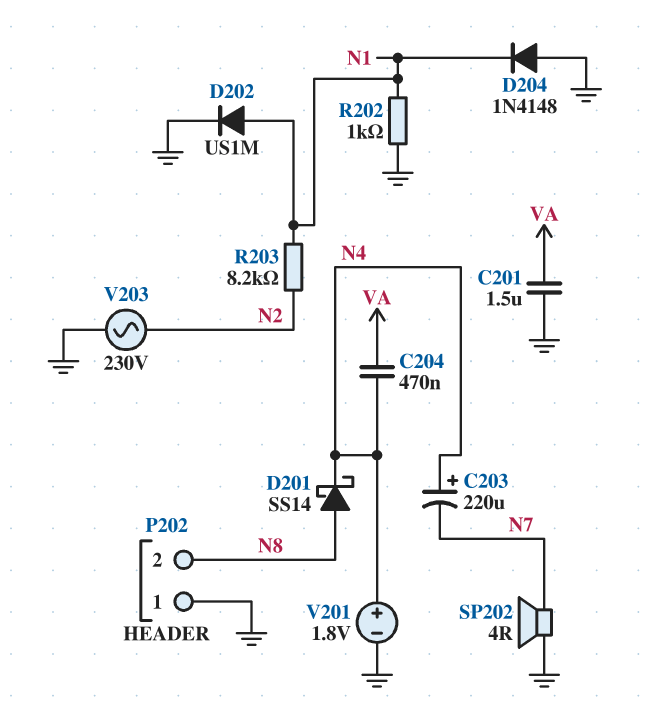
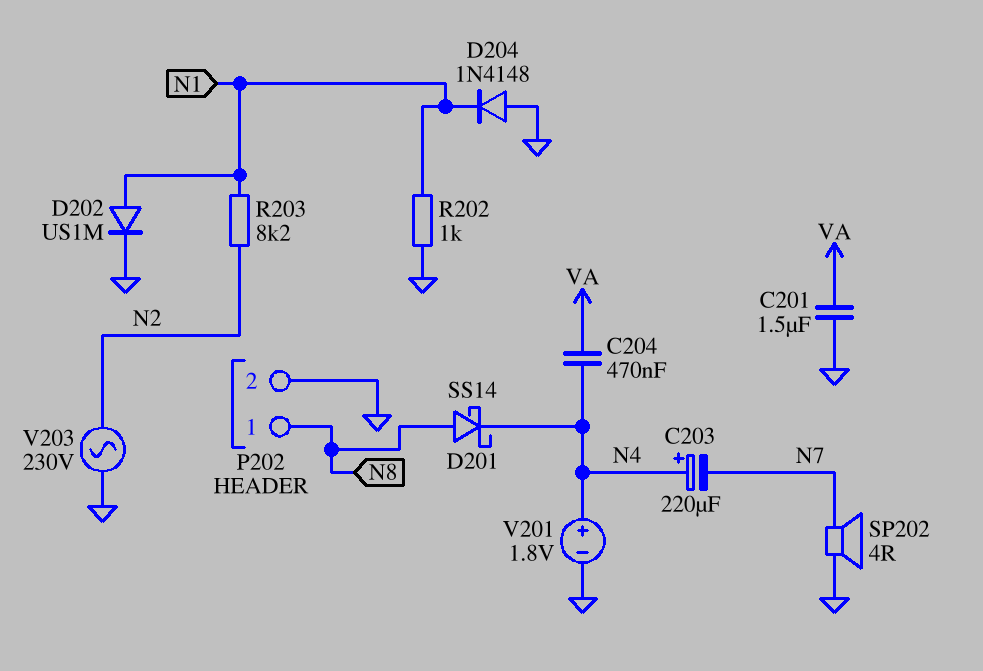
P202 pin 1: GND -> N8
P202 pin 2: N8 -> GND

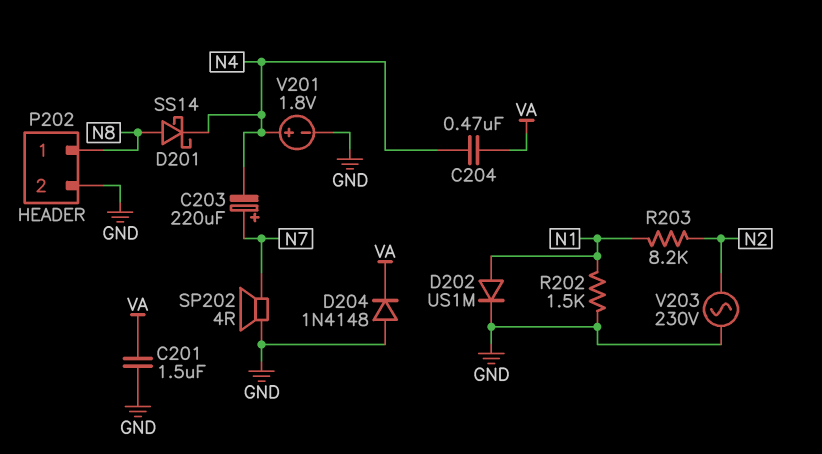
C203: 220uF (plus N4, minus N7) -> 220uF (plus N7, minus N4)
D204: diode 1N4148 (A GND, K N1) -> diode 1N4148 (A GND, K VA)
R202: 1k (GND, N1) -> 1.5k (GND, N1)

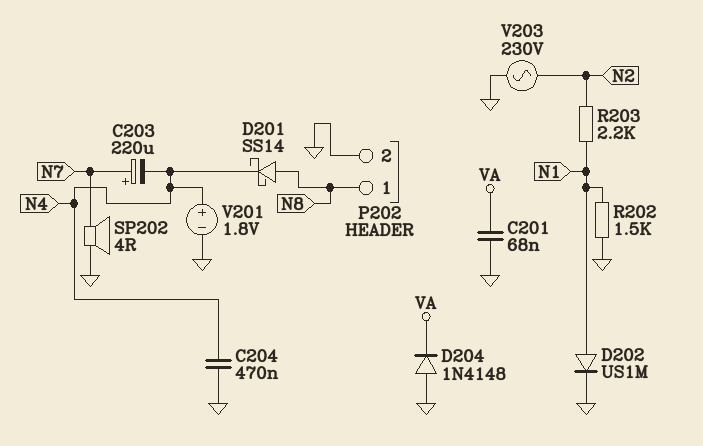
C201: 1.5uF (GND, VA) -> 68nF (GND, VA)
C204: 470nF (N4, VA) -> 470nF (GND, N4)
R203: 8.2k (N1, N2) -> 2.2k (N1, N2)

